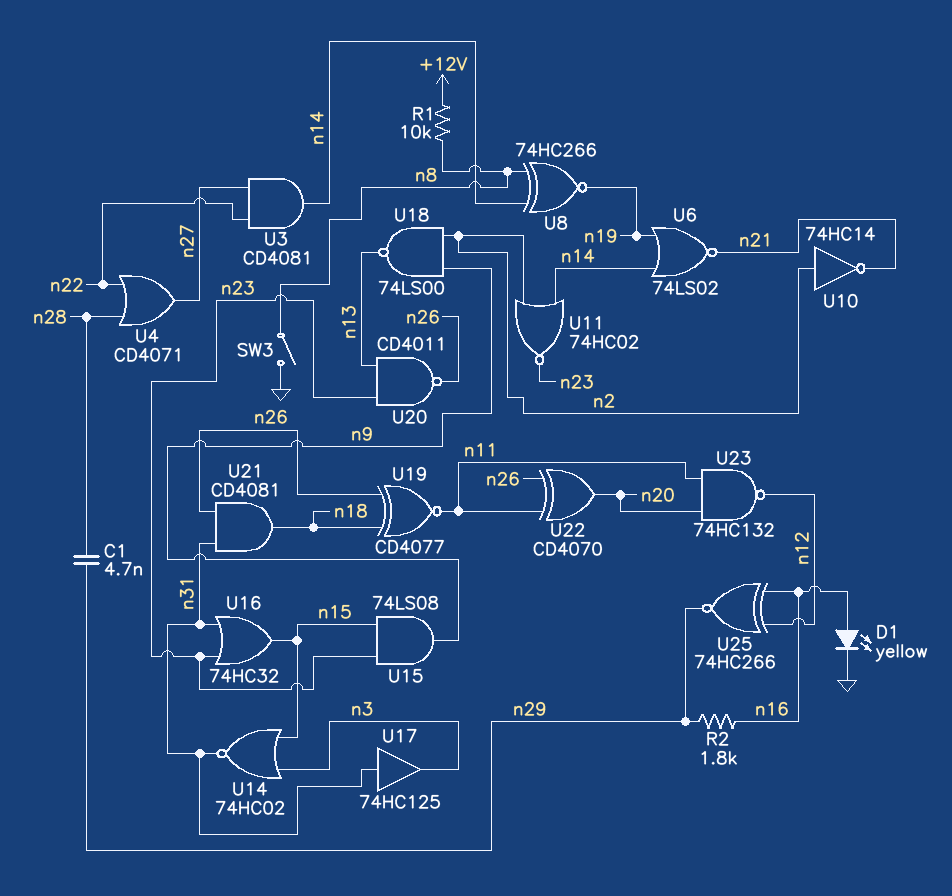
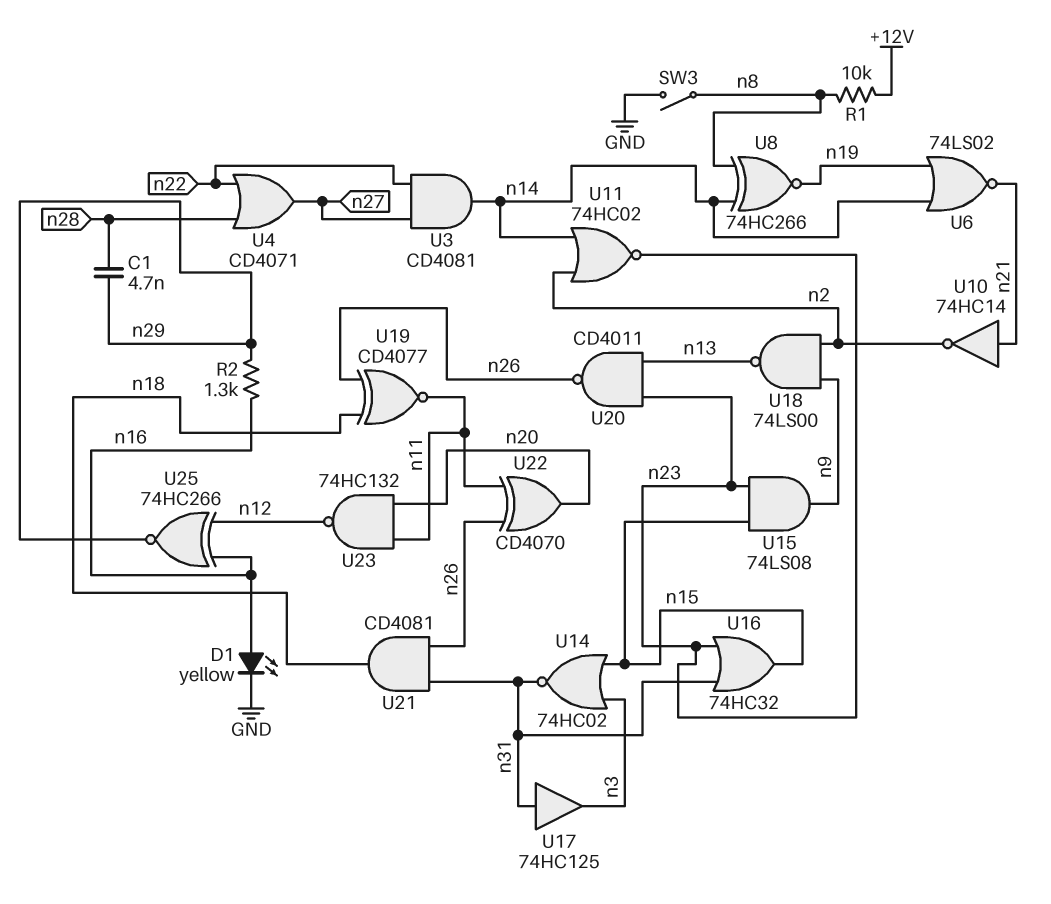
R2: 1.8k (n16, n29) -> 1.3k (n16, n29)
U10: NOT 74HC14 (in n2, out n21) -> NOT 74HC14 (in n21, out n2)

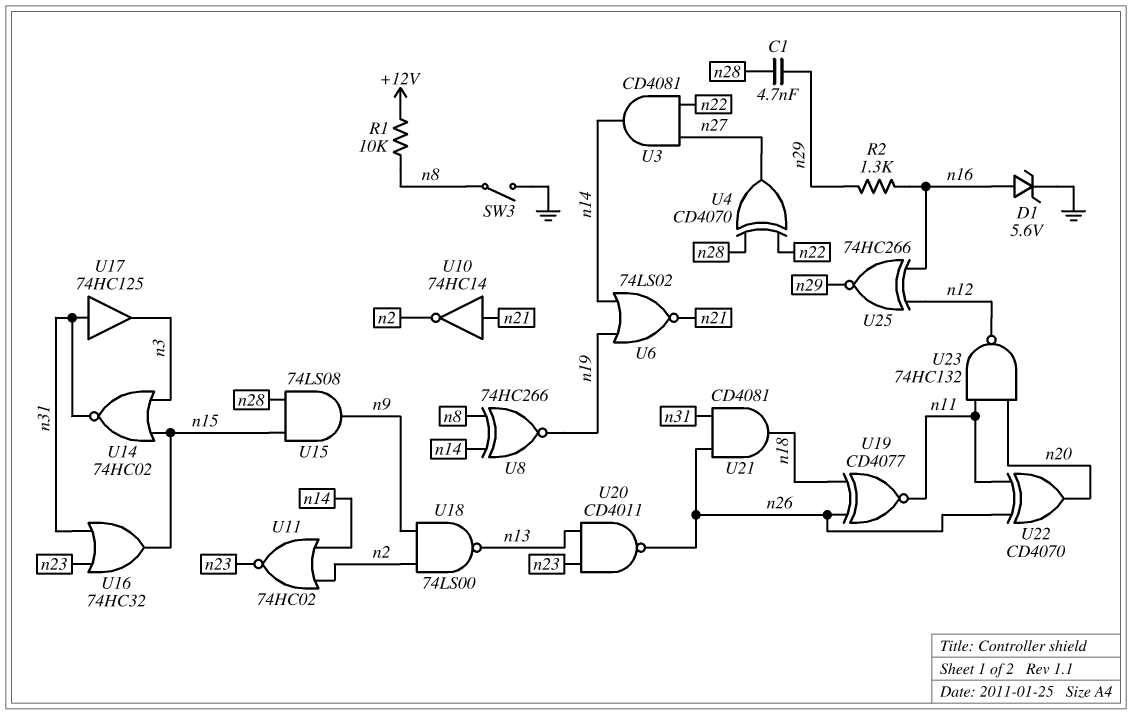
D1: LED yellow (A n16, K GND) -> zener 5.6V (A n16, K GND)
U4: OR CD4071 (in n22, in n28, out n27) -> XOR CD4070 (in n22, in n28, out n27)
U15: AND 74LS08 (in n15, in n23, out n9) -> AND 74LS08 (in n15, in n28, out n9)

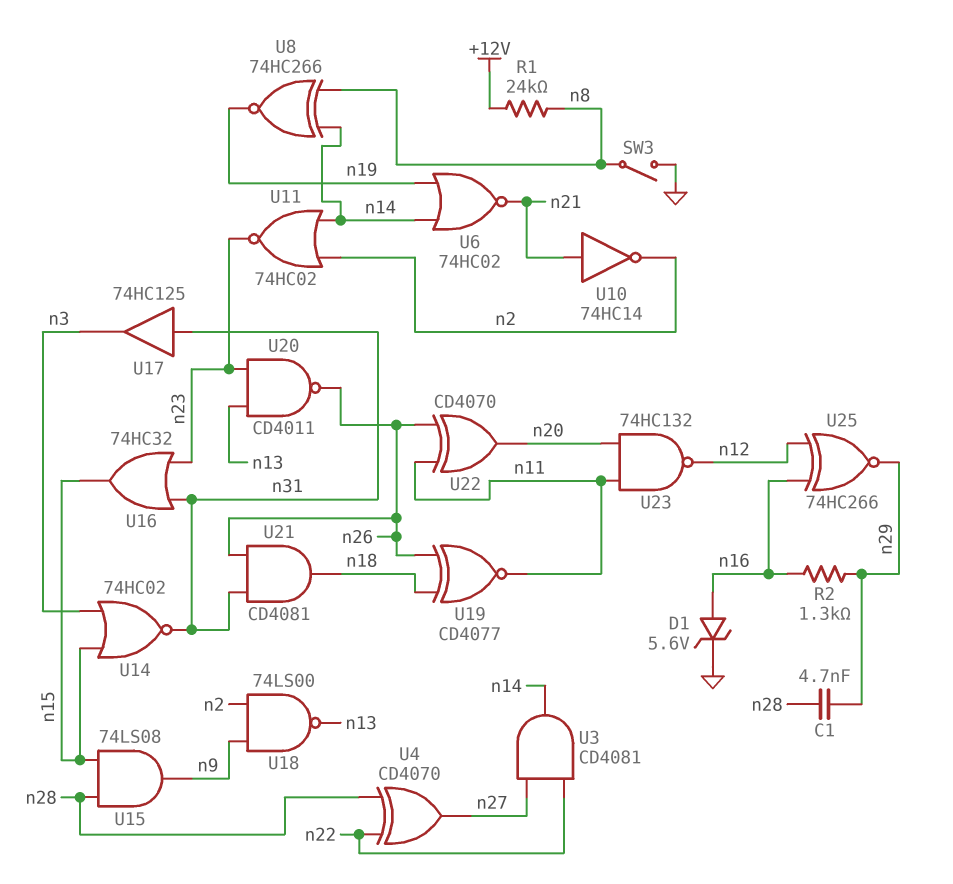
R1: 10k (+12V, n8) -> 24k (+12V, n8)
U6: NOR 74LS02 (in n14, in n19, out n21) -> NOR 74HC02 (in n14, in n19, out n21)

